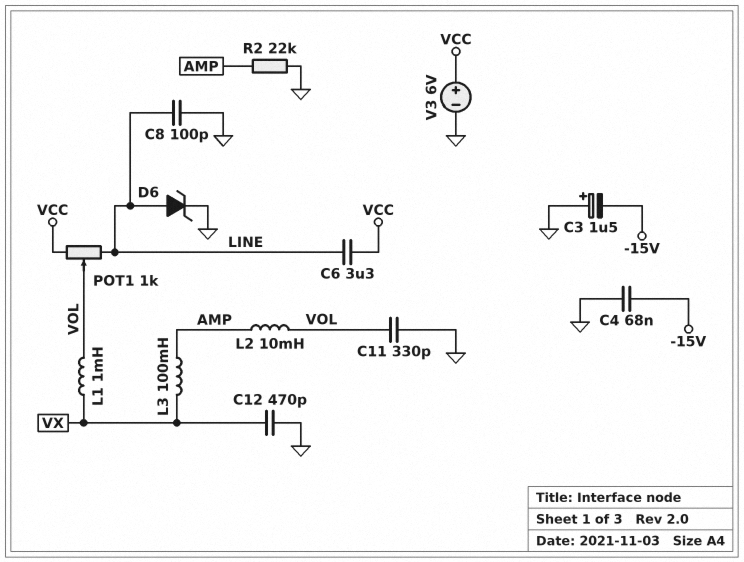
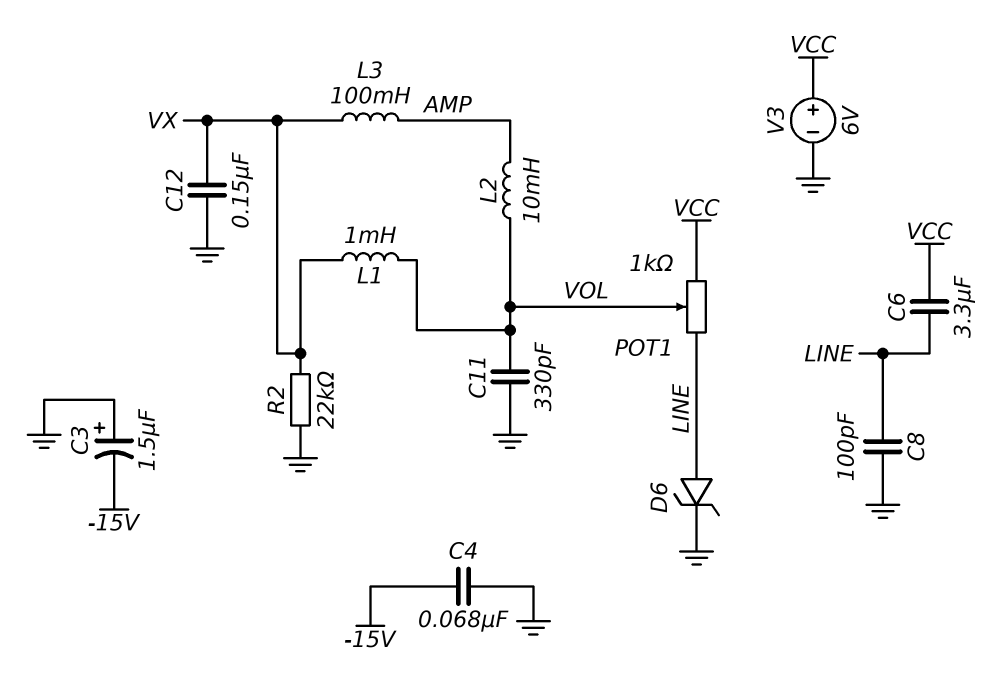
C12: 470pF (GND, VX) -> 150nF (GND, VX)
R2: 22k (AMP, GND) -> 22k (GND, VX)

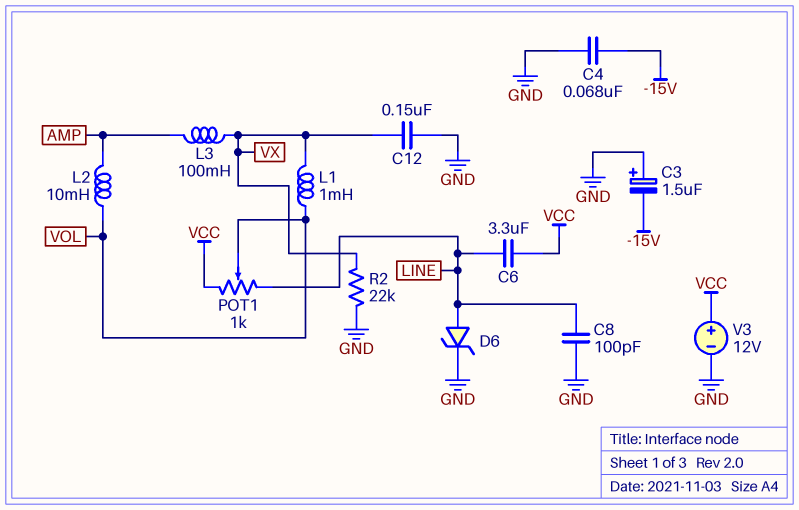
C11: 330pF (GND, VOL) -> none
V3: 6V (plus VCC, minus GND) -> 12V (plus VCC, minus GND)

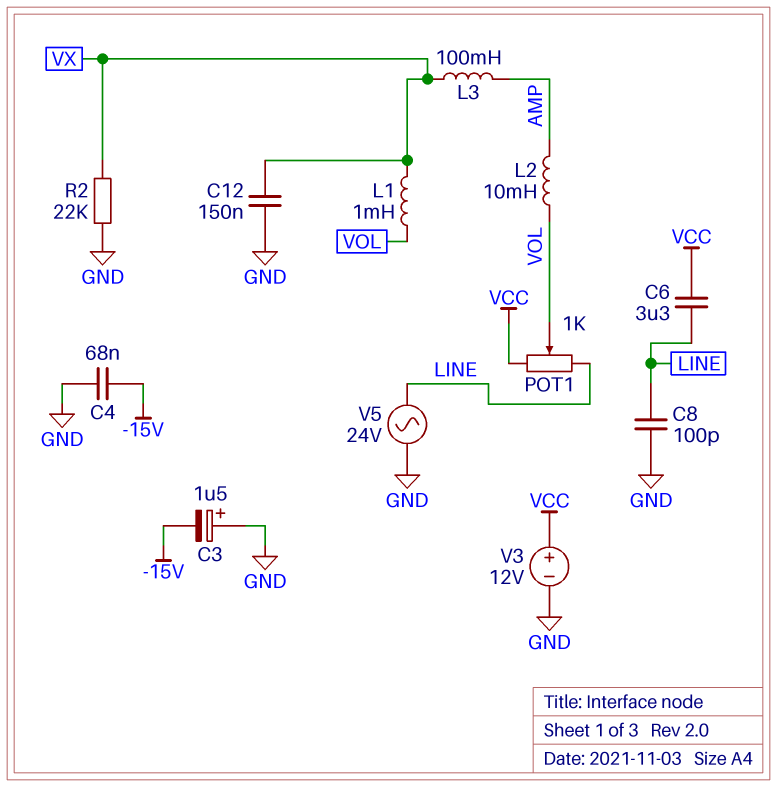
D6: zener (A LINE, K GND) -> none
V5: none -> AC 24V (GND, LINE)

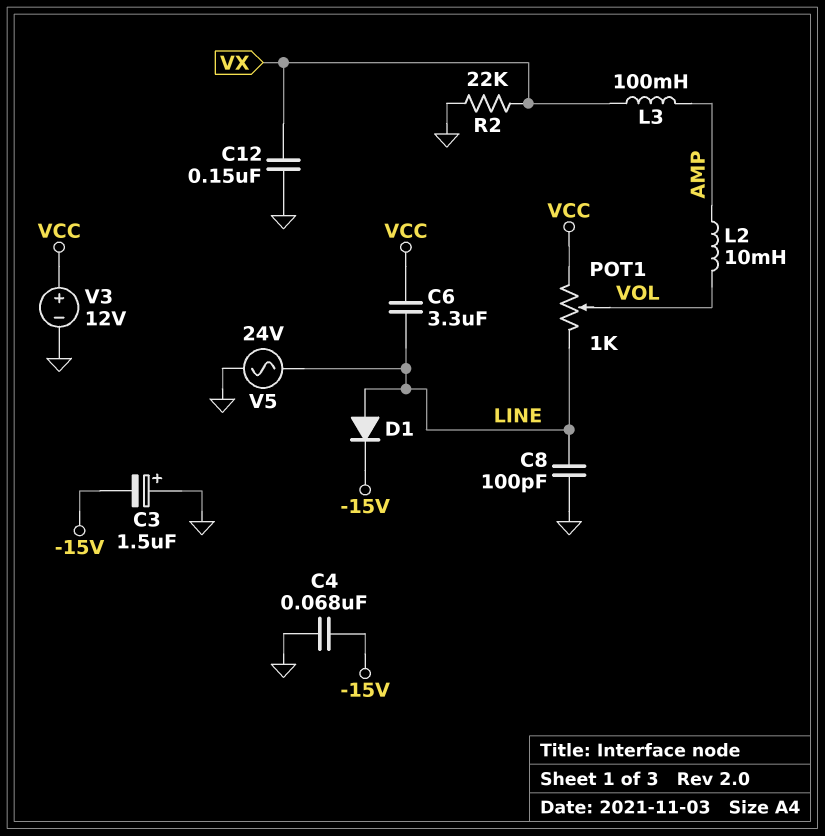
D1: none -> diode (A LINE, K -15V)
L1: 1mH (VOL, VX) -> none

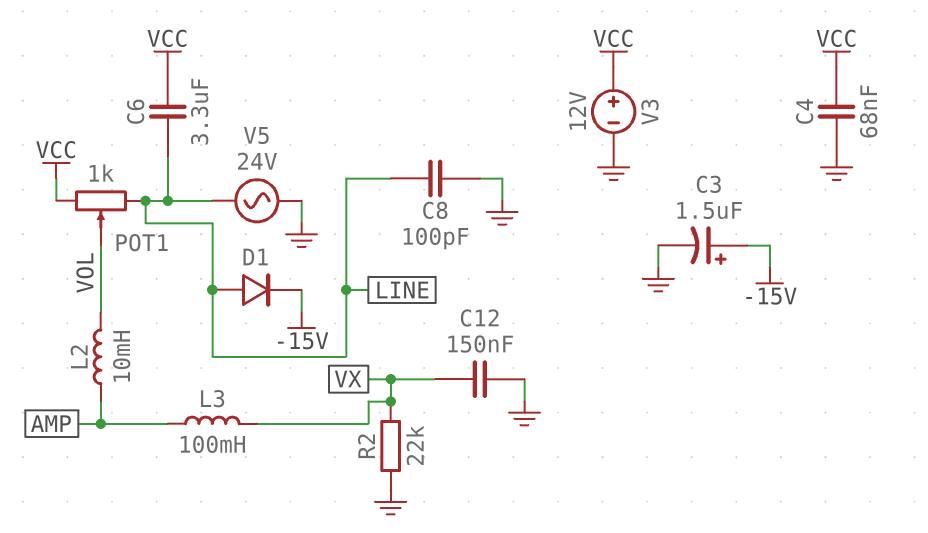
C3: 1.5uF (plus GND, minus -15V) -> 1.5uF (plus -15V, minus GND)
C4: 68nF (-15V, GND) -> 68nF (GND, VCC)

